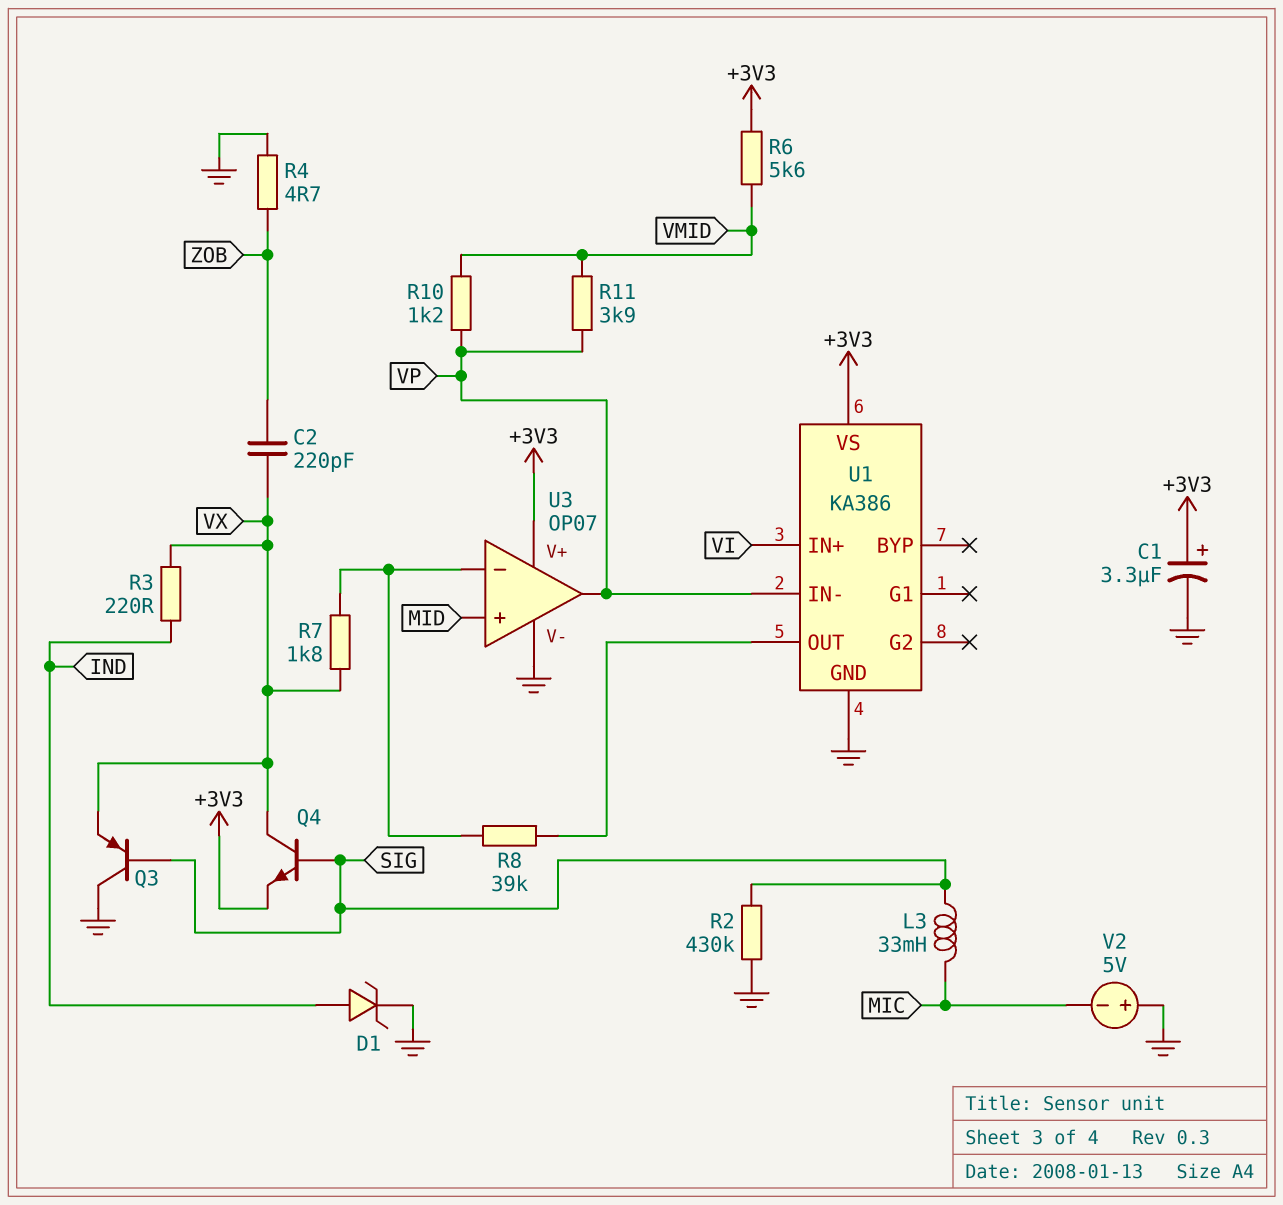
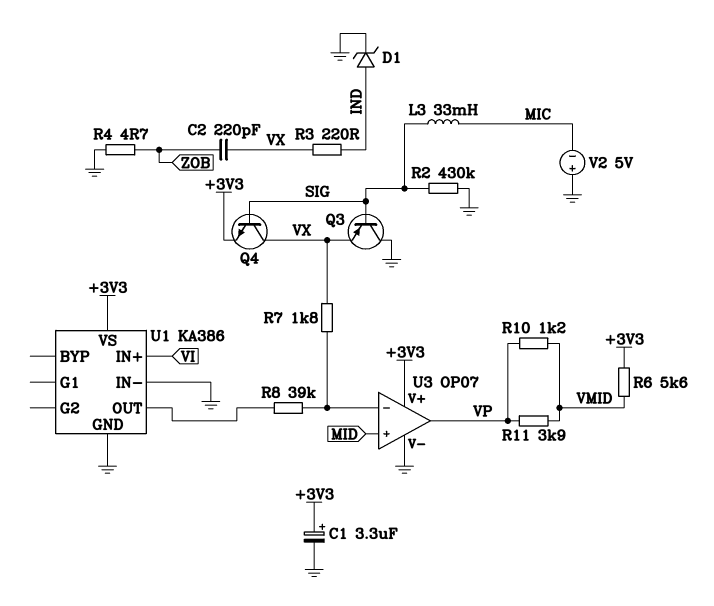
U1 pin IN-: VP -> GND

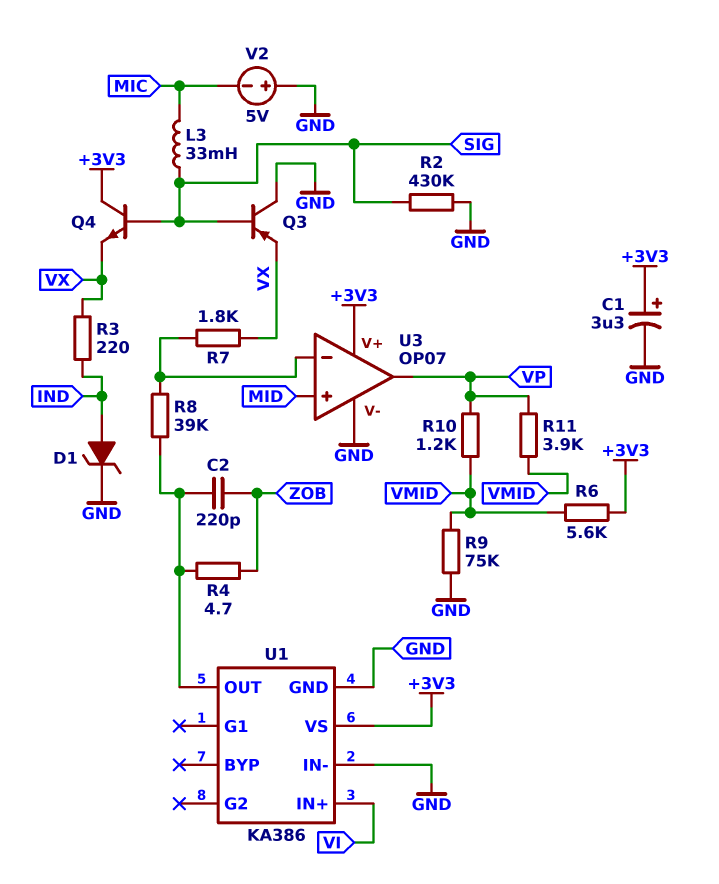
C2: 220pF (VX, ZOB) -> 220pF (U1/OUT, ZOB)
Q4: NPN (B SIG, C VX, E +3V3) -> NPN (B SIG, C +3V3, E VX)
R4: 4.7 (GND, ZOB) -> 4.7 (U1/OUT, ZOB)
R9: none -> 75k (GND, VMID)

